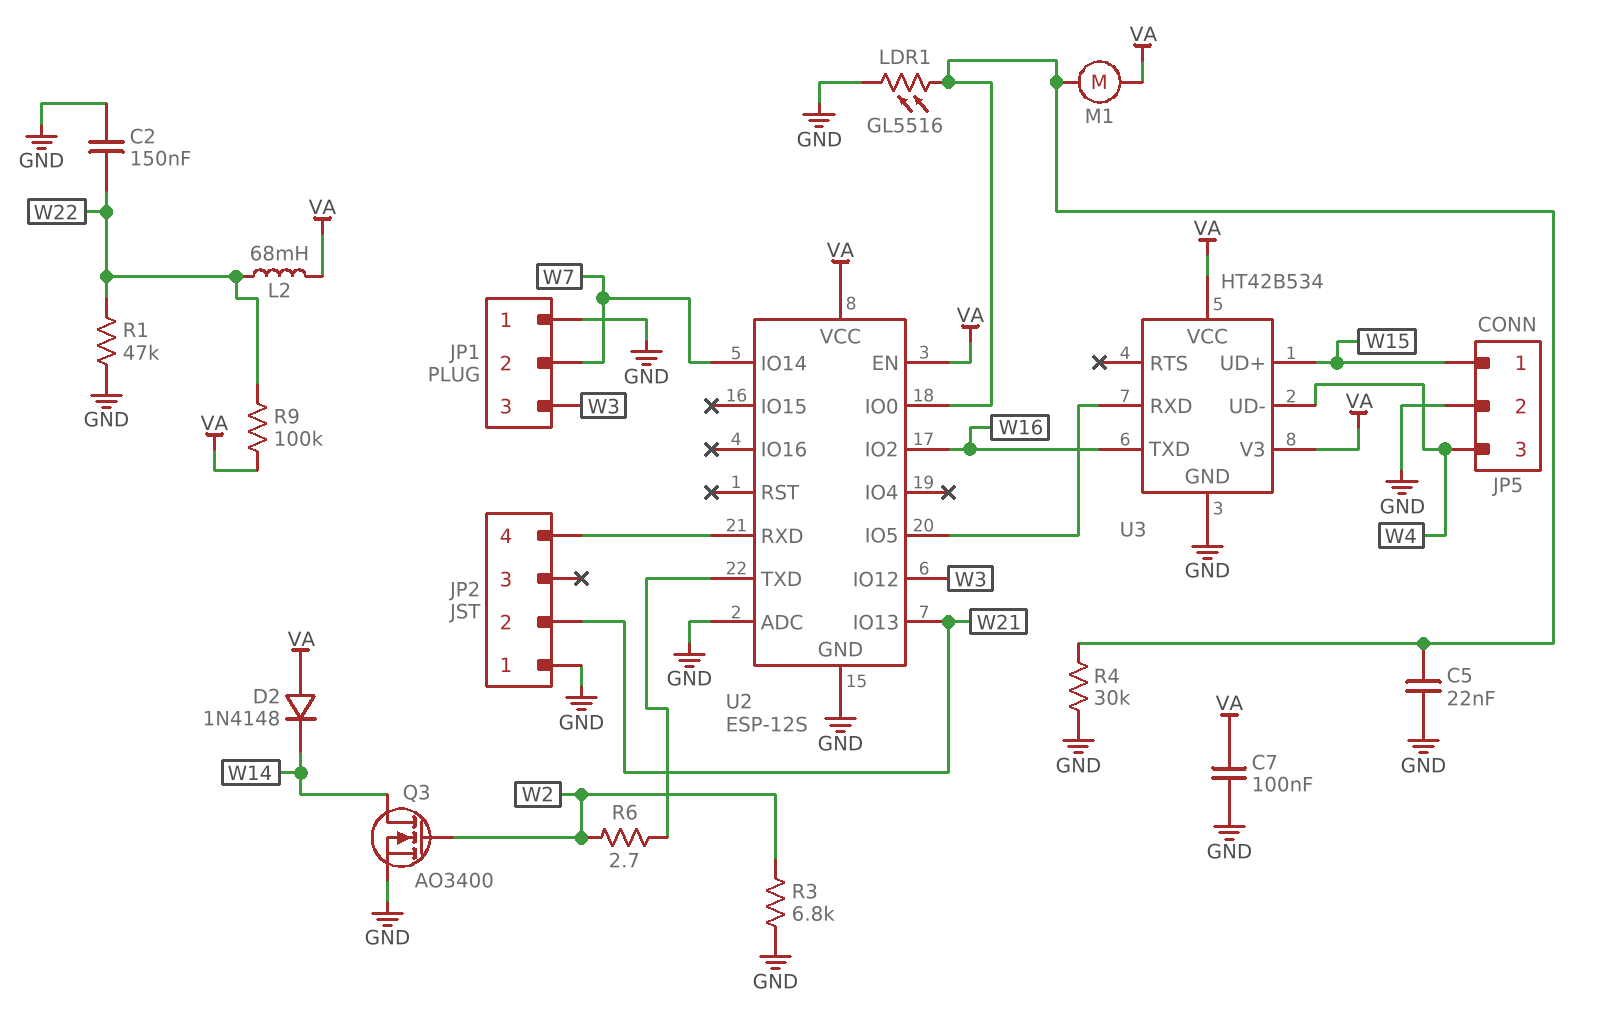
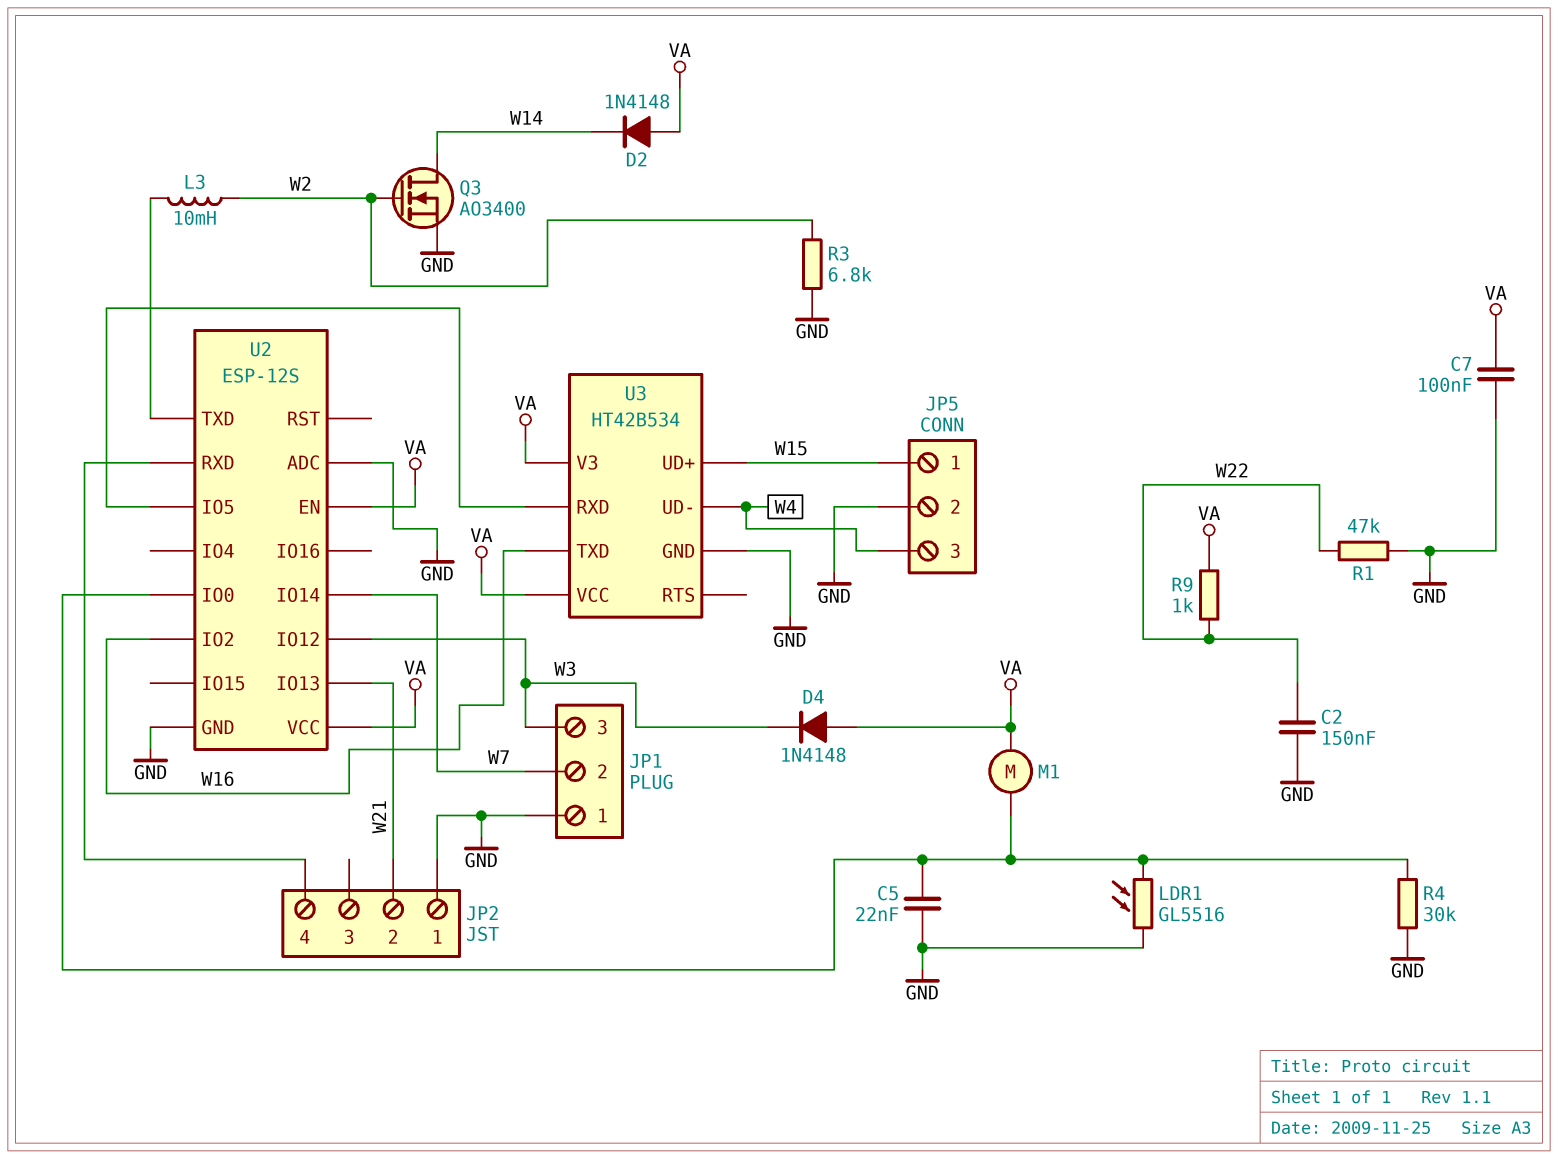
D4: none -> diode 1N4148 (A VA, K W3)
L2: 68mH (VA, W22) -> none
L3: none -> 10mH (U2/TXD, W2)
R6: 2.7 (U2/TXD, W2) -> none
R9: 100k (VA, W22) -> 1k (VA, W22)

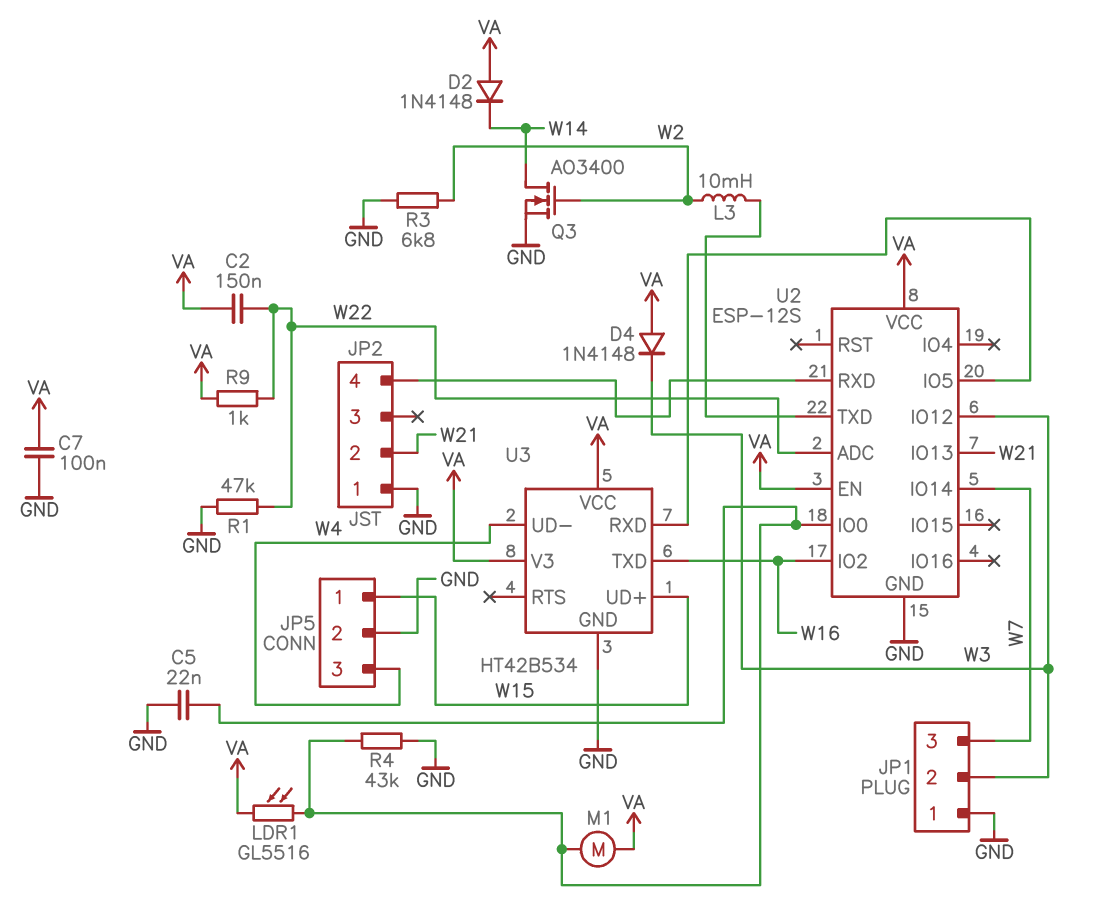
C2: 150nF (GND, W22) -> 150nF (VA, W22)
JP1 pin 2: W7 -> W3
JP1 pin 3: W3 -> W7
LDR1: GL5516 (GND, U2/IO0) -> GL5516 (U2/IO0, VA)
R4: 30k (GND, U2/IO0) -> 43k (GND, U2/IO0)
U2 pin ADC: GND -> W22

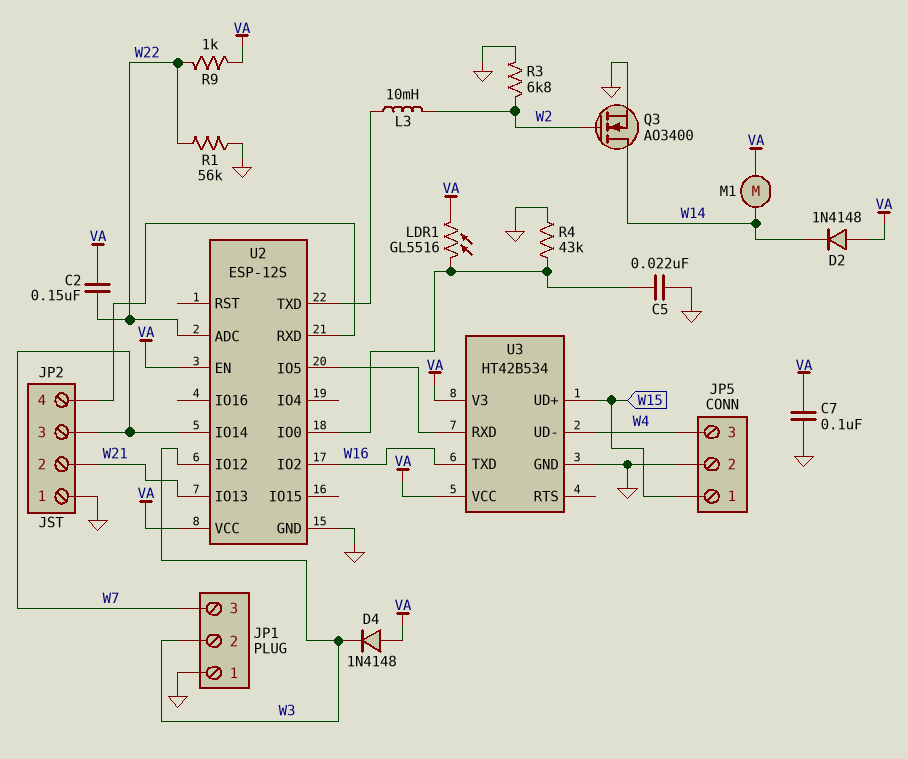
JP2 pin 3: none -> W7
M1: motor (U2/IO0, VA) -> motor (VA, W14)
R1: 47k (GND, W22) -> 56k (GND, W22)

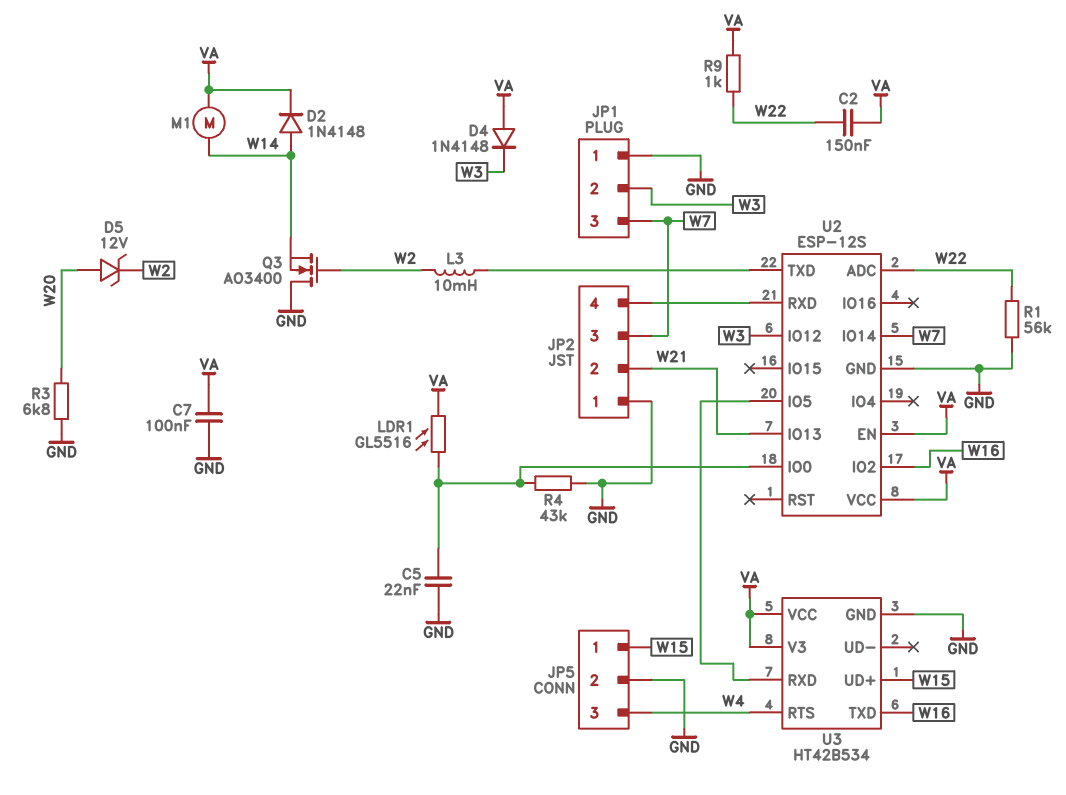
D2: diode 1N4148 (A VA, K W14) -> diode 1N4148 (A W14, K VA)
D5: none -> zener 12V (A W20, K W2)
Q3: NMOS AO3400 (G W2, D W14, S GND) -> NMOS AO3400 (G W2, D GND, S W14)
R3: 6.8k (GND, W2) -> 6.8k (GND, W20)
U3 pin RTS: none -> W4
U3 pin UD-: W4 -> none

